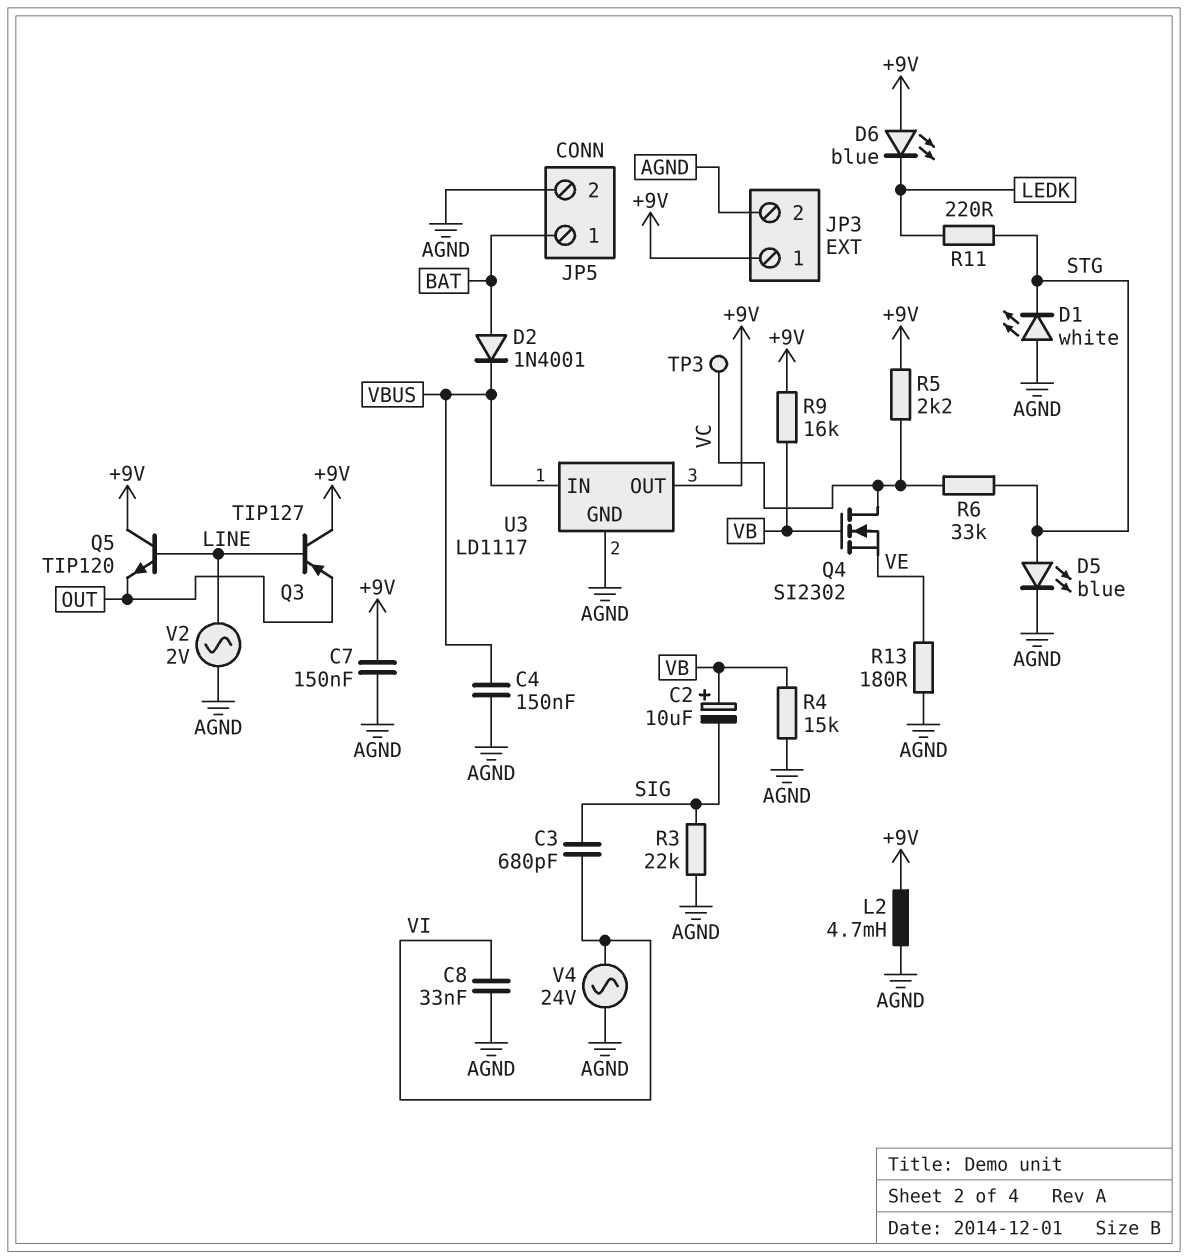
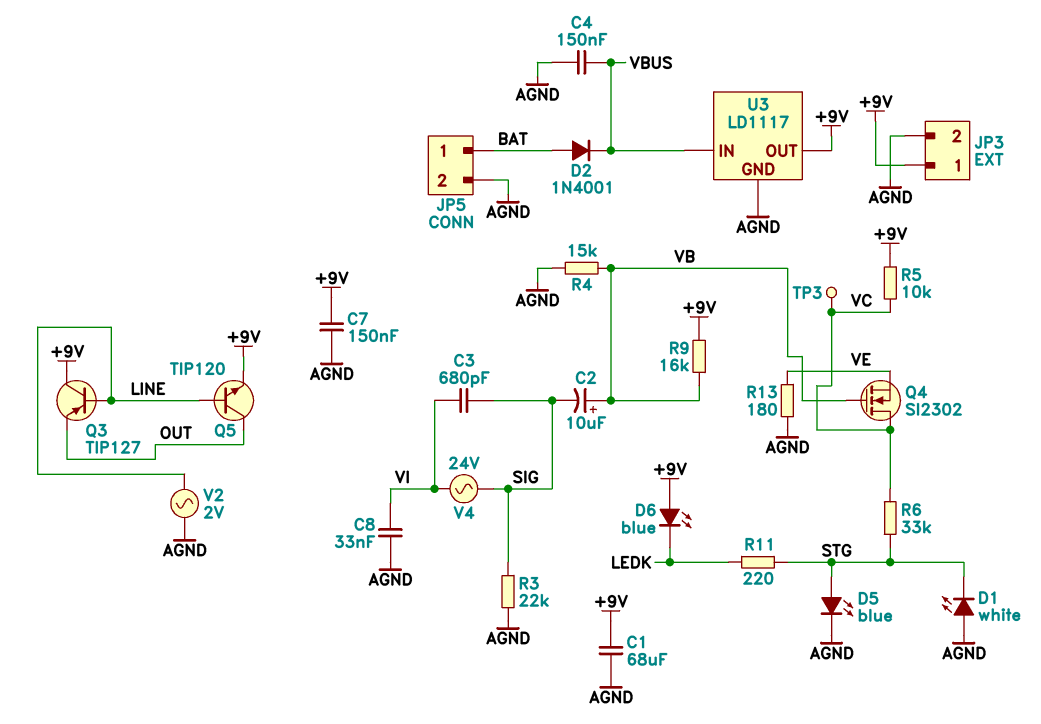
C1: none -> 68uF (+9V, AGND)
L2: 4.7mH (+9V, AGND) -> none
Q5: NPN TIP120 (B LINE, C +9V, E OUT) -> NPN TIP120 (B LINE, C OUT, E +9V)
R5: 2.2k (+9V, VC) -> 10k (+9V, VC)
V4: AC 24V (AGND, VI) -> AC 24V (SIG, VI)

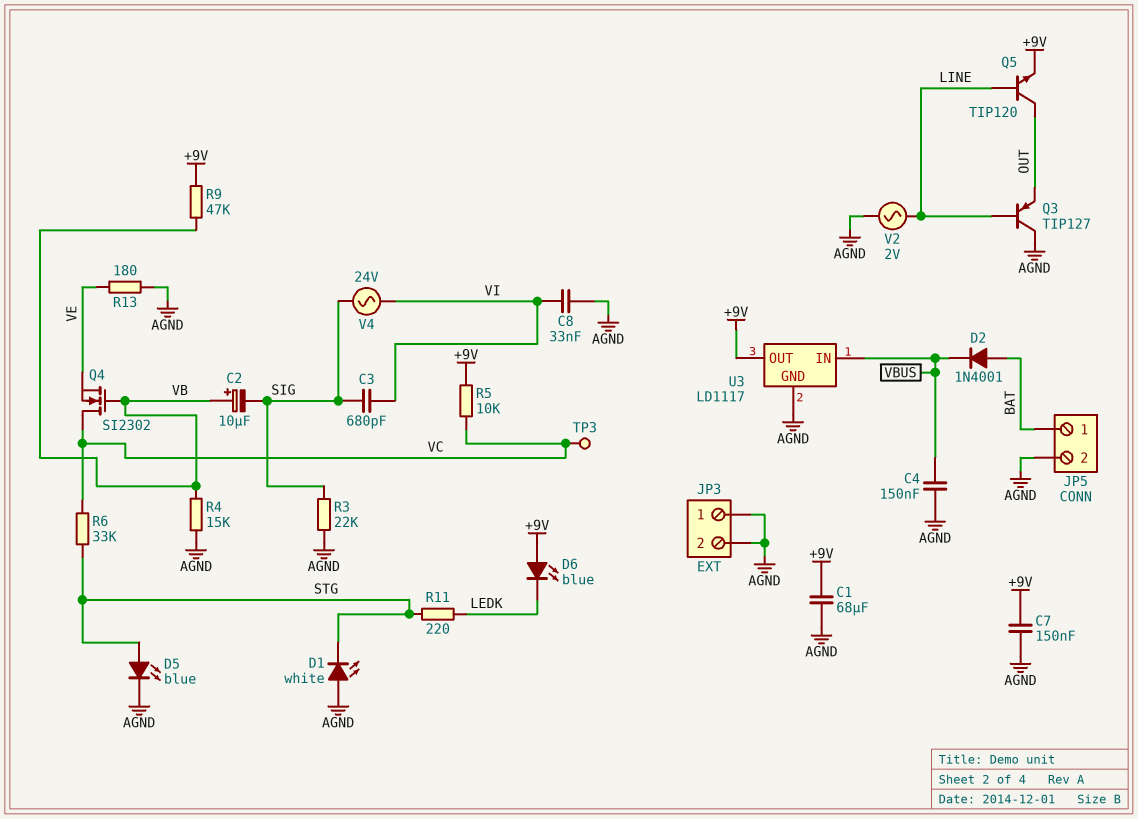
JP3 pin 1: +9V -> AGND
Q3: PNP TIP127 (B LINE, C +9V, E OUT) -> PNP TIP127 (B LINE, C AGND, E OUT)
R9: 16k (+9V, VB) -> 47k (+9V, VB)

